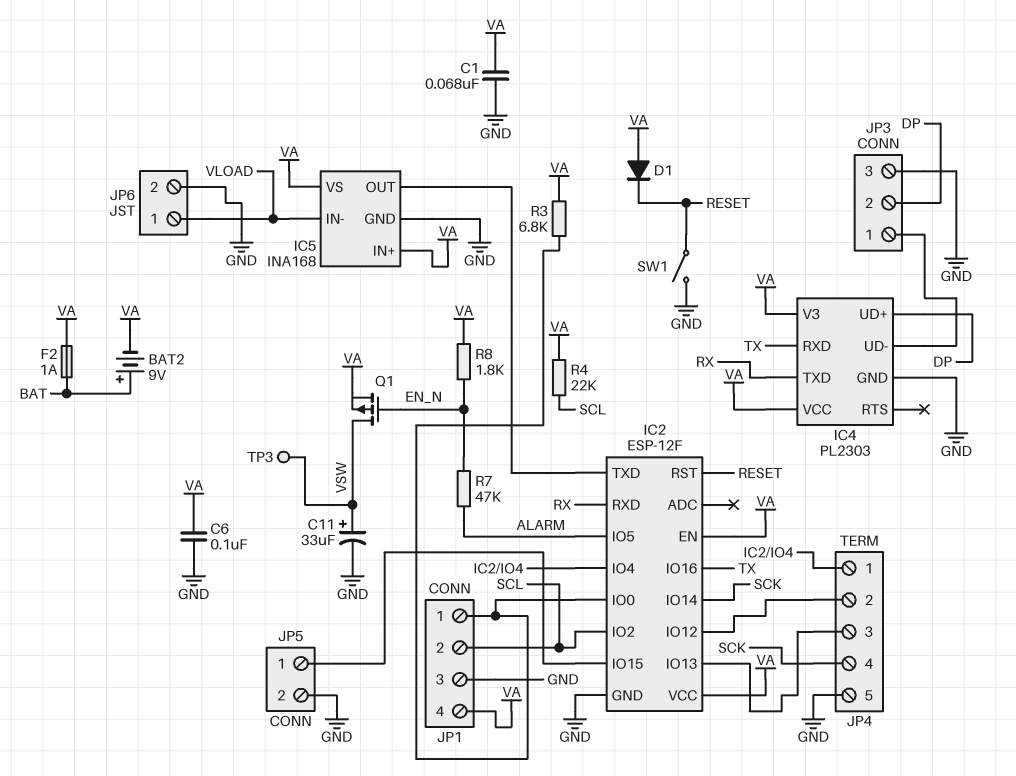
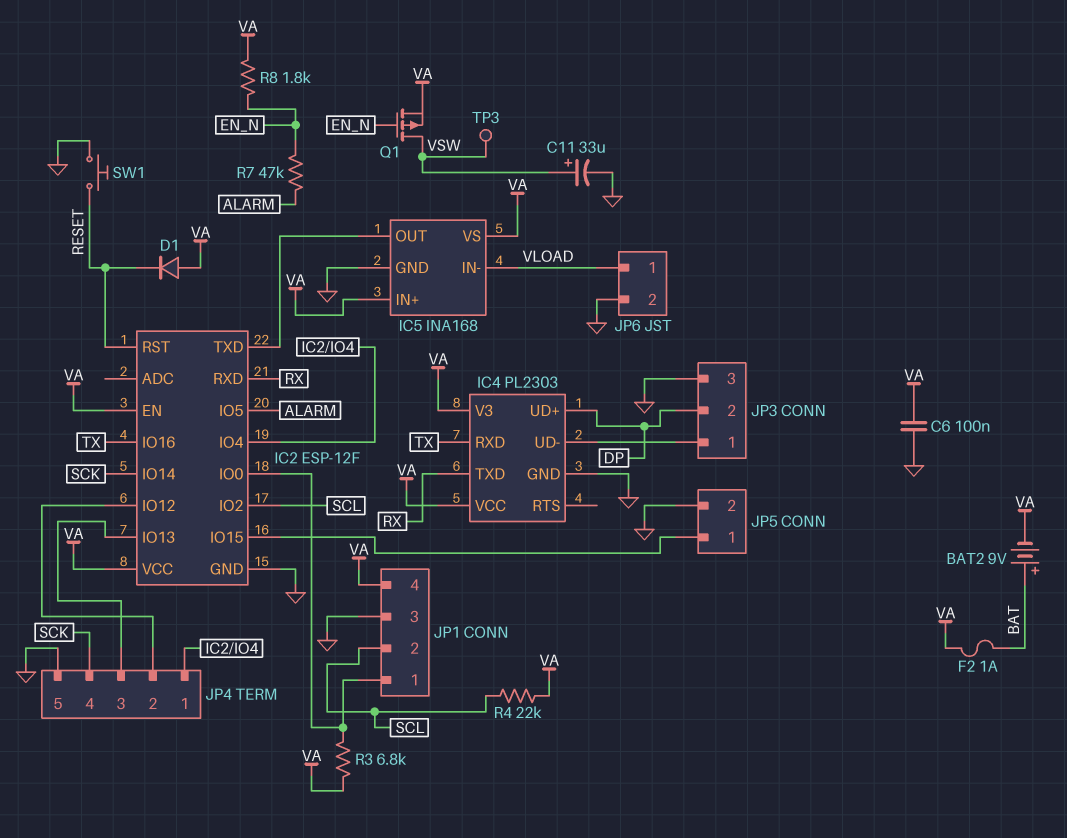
C1: 68nF (GND, VA) -> none
SW1: switch (GND, RESET) -> button (GND, RESET)

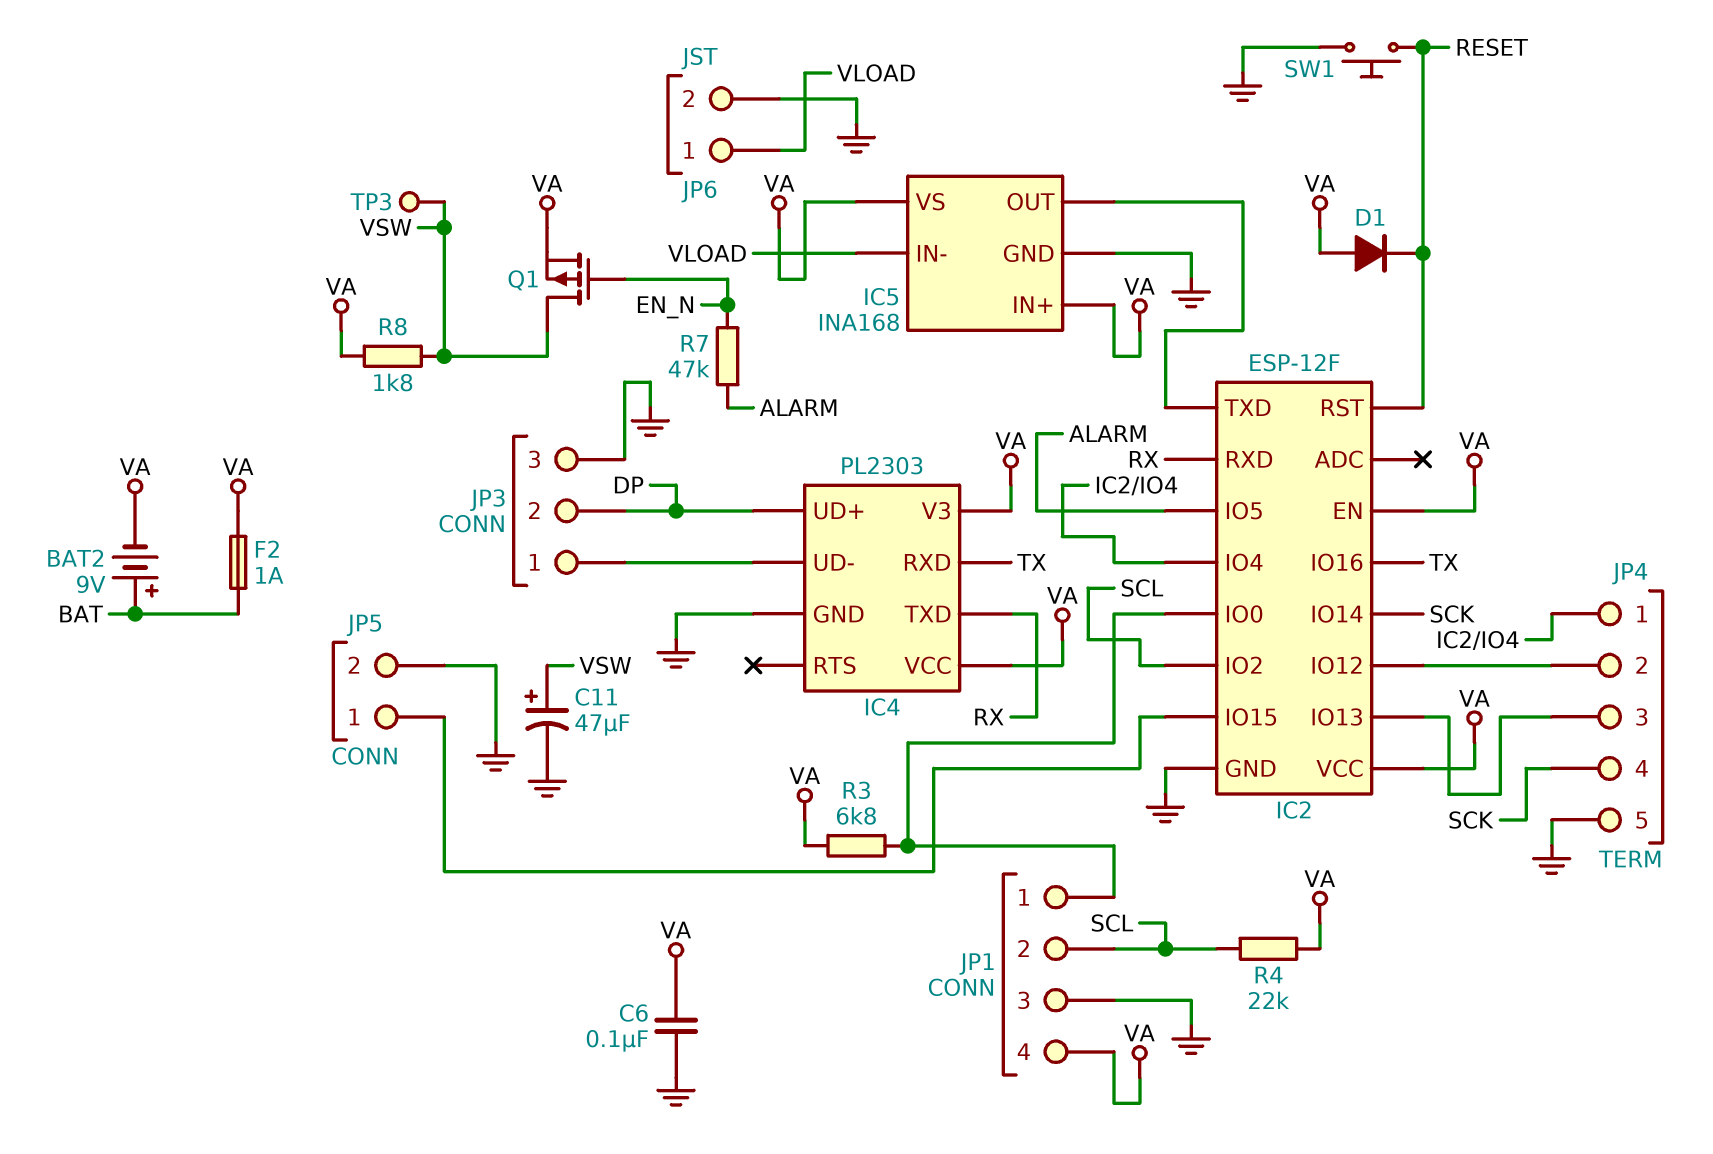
C11: 33uF (plus VSW, minus GND) -> 47uF (plus VSW, minus GND)
R8: 1.8k (EN_N, VA) -> 1.8k (VA, VSW)

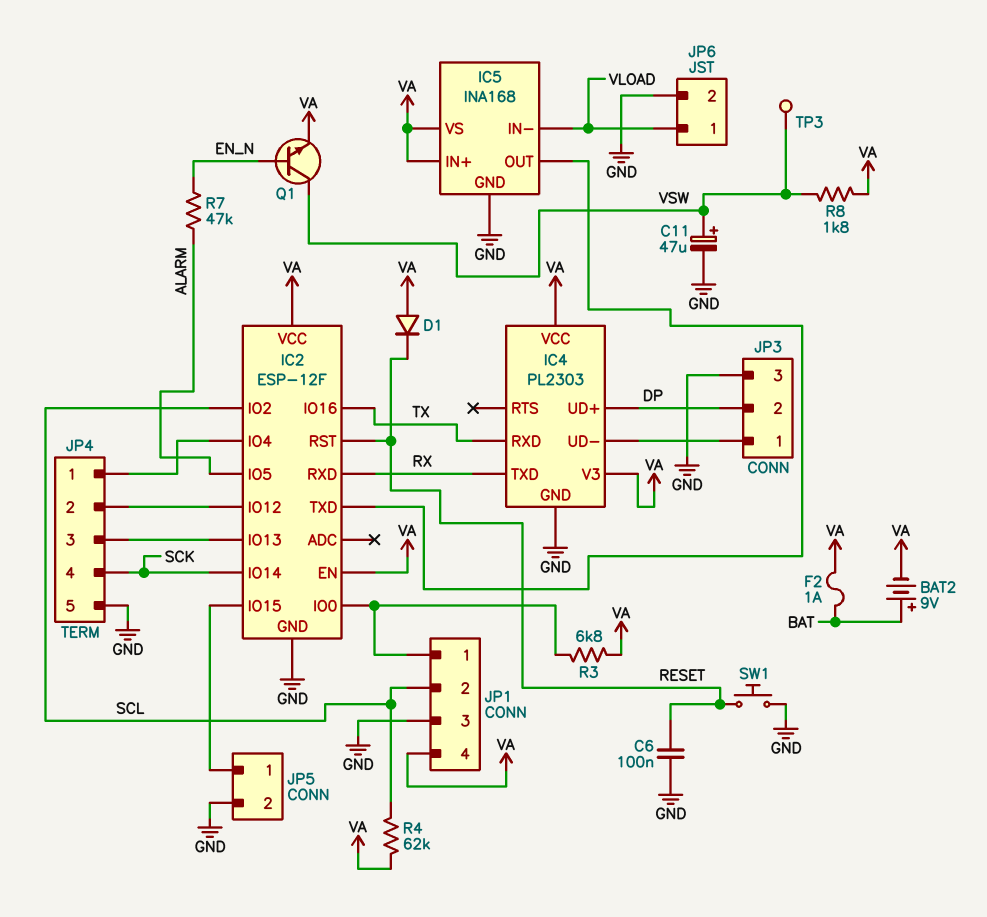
C6: 100nF (GND, VA) -> 100nF (GND, RESET)
Q1: PMOS (G EN_N, D VSW, S VA) -> NPN (B EN_N, C VSW, E VA)
R4: 22k (SCL, VA) -> 62k (SCL, VA)

